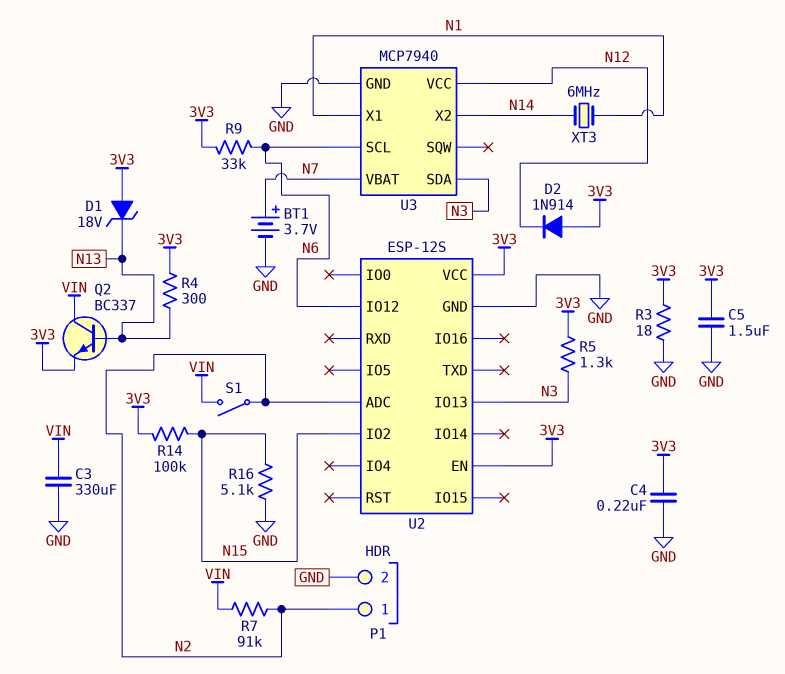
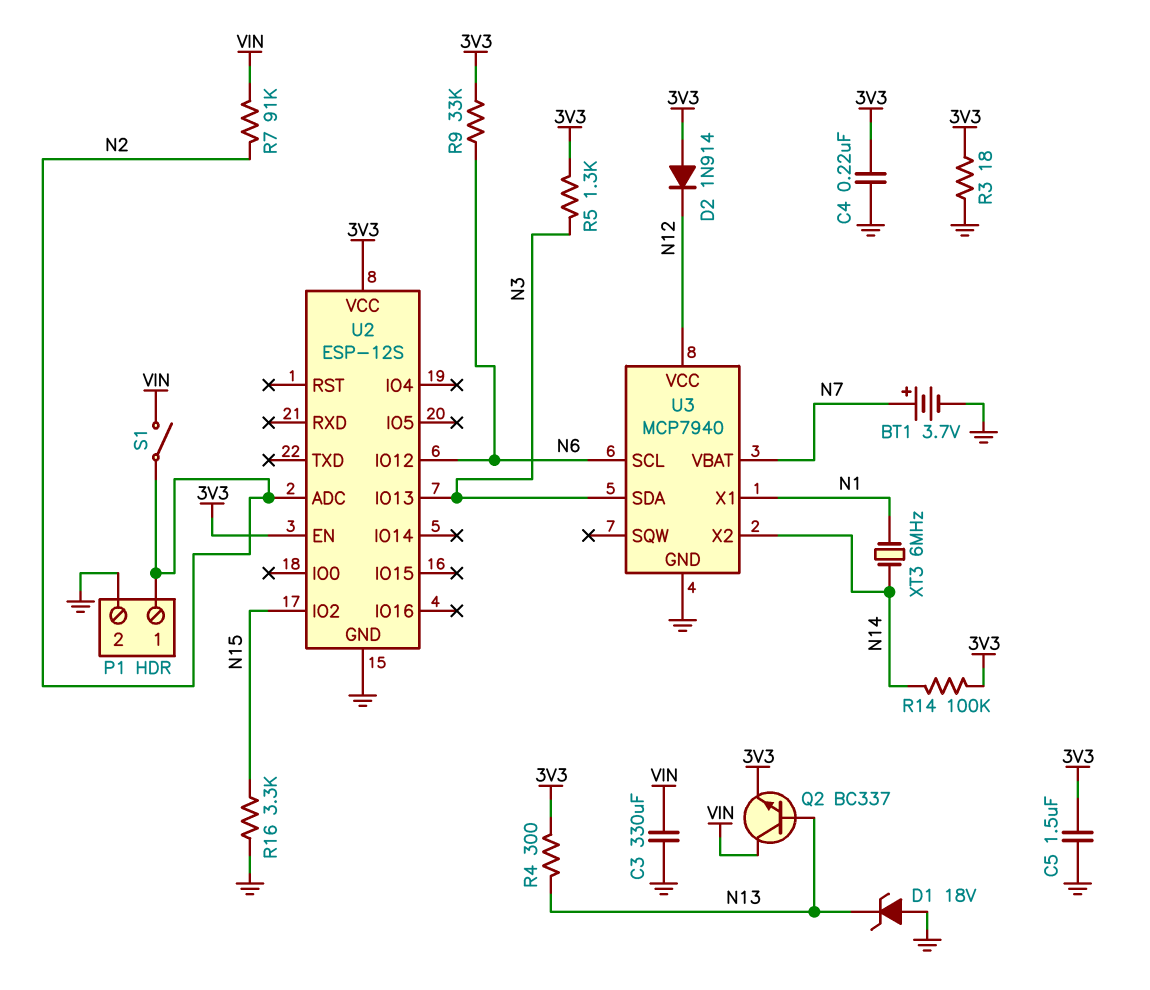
D1: zener 18V (A 3V3, K N13) -> zener 18V (A GND, K N13)
R14: 100k (3V3, N15) -> 100k (3V3, N14)
R16: 5.1k (GND, N15) -> 3.3k (GND, N15)

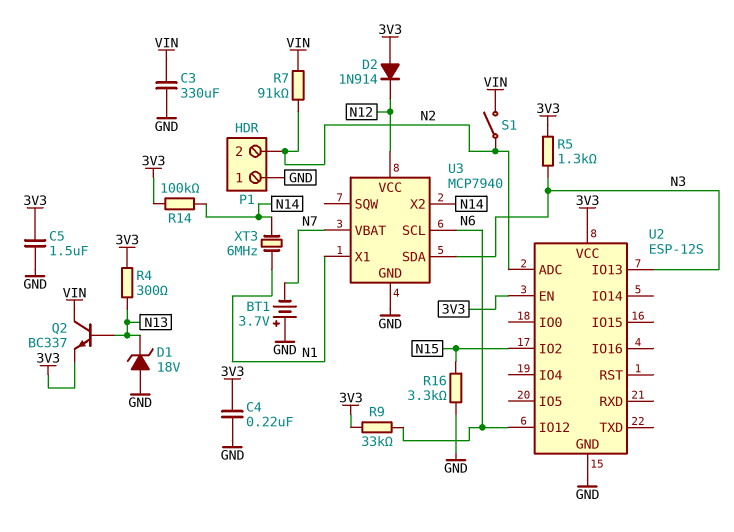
BT1: 3.7V (plus N7, minus GND) -> 3.7V (plus GND, minus N7)
P1 pin 1: N2 -> GND
P1 pin 2: GND -> N2
R3: 18 (3V3, GND) -> none

